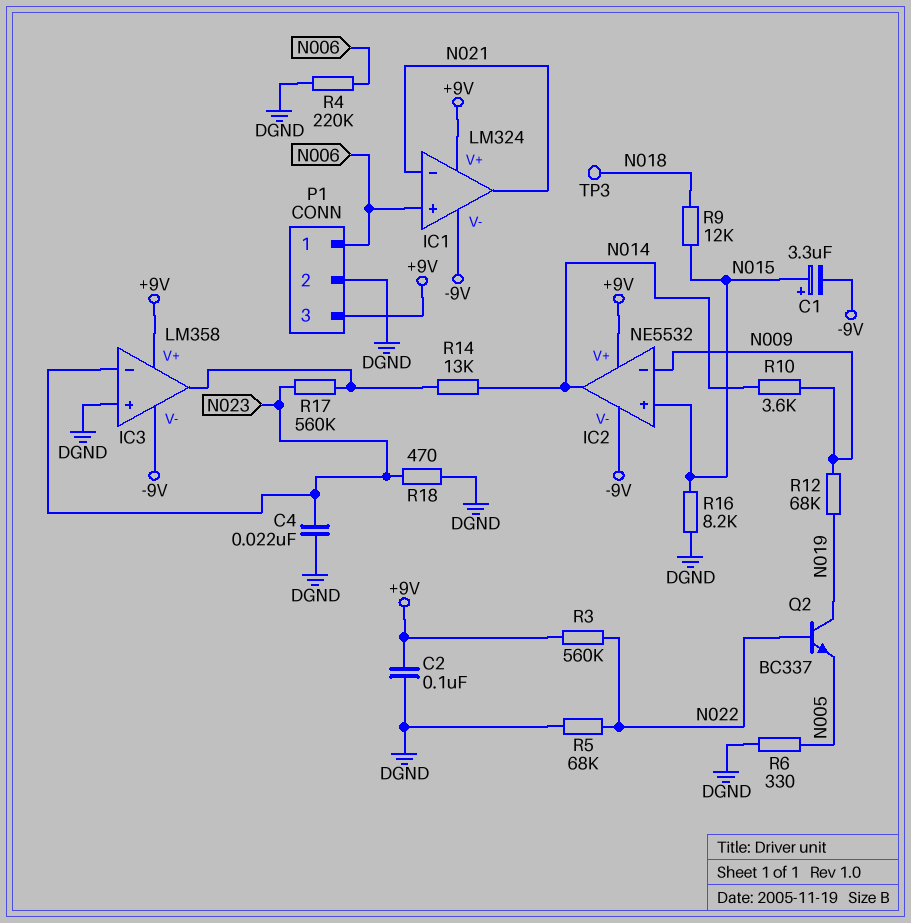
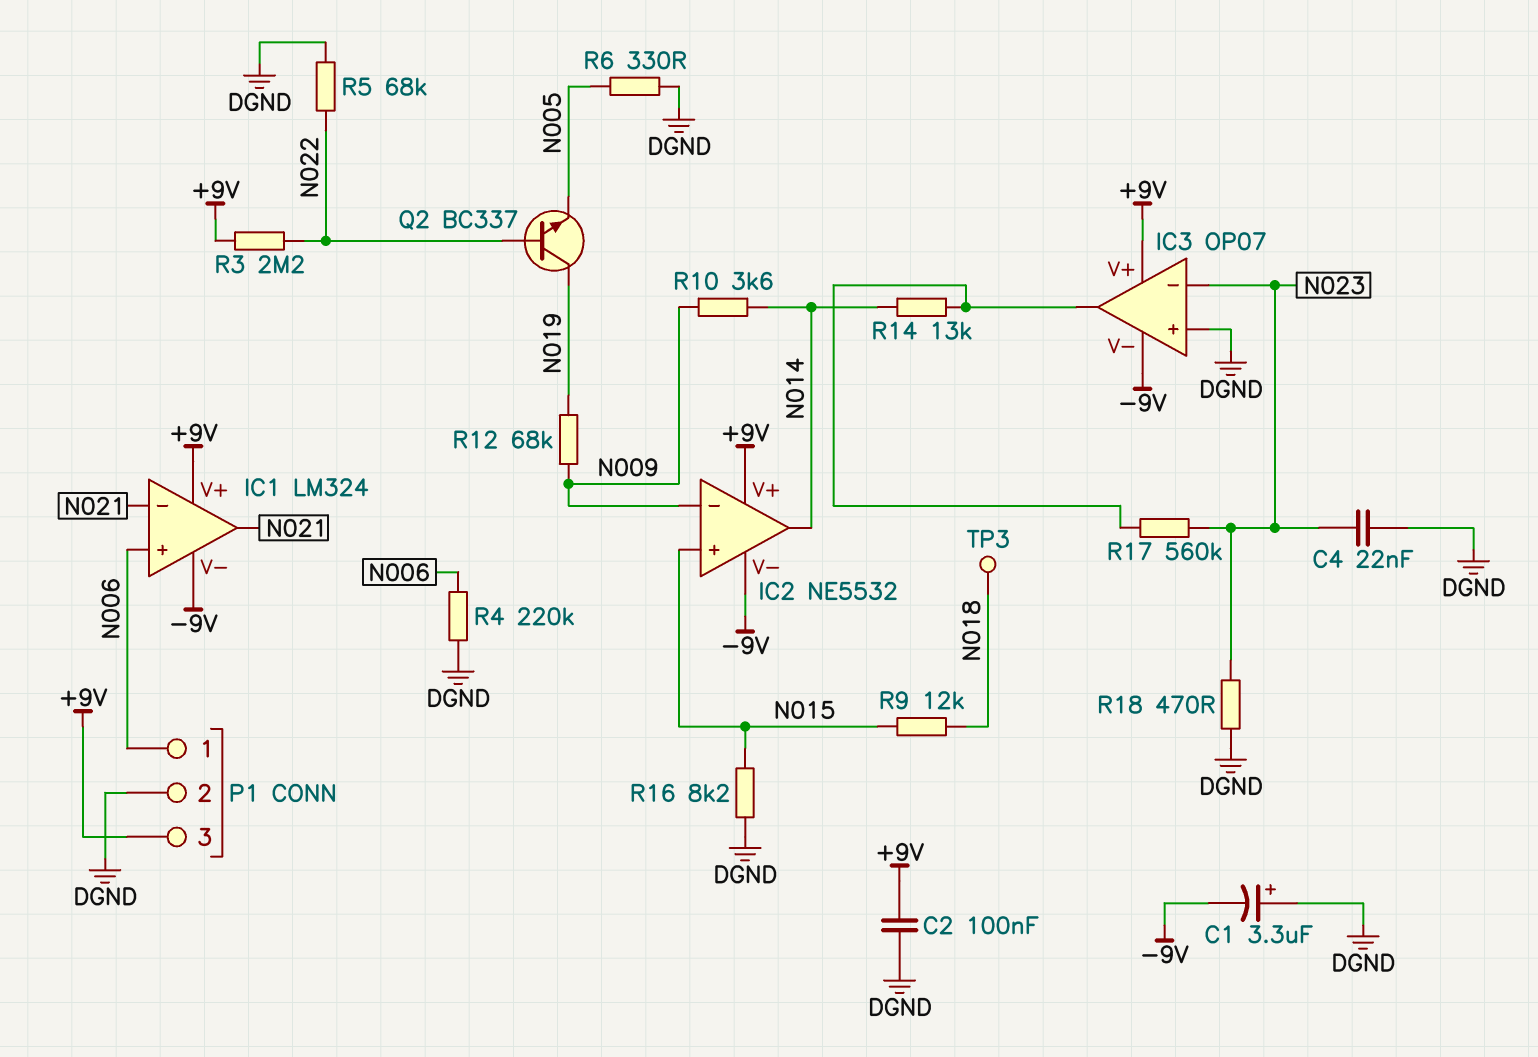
C1: 3.3uF (plus N015, minus -9V) -> 3.3uF (plus DGND, minus -9V)
IC3: LM358 -> OP07
R3: 560k (+9V, N022) -> 2.2M (+9V, N022)

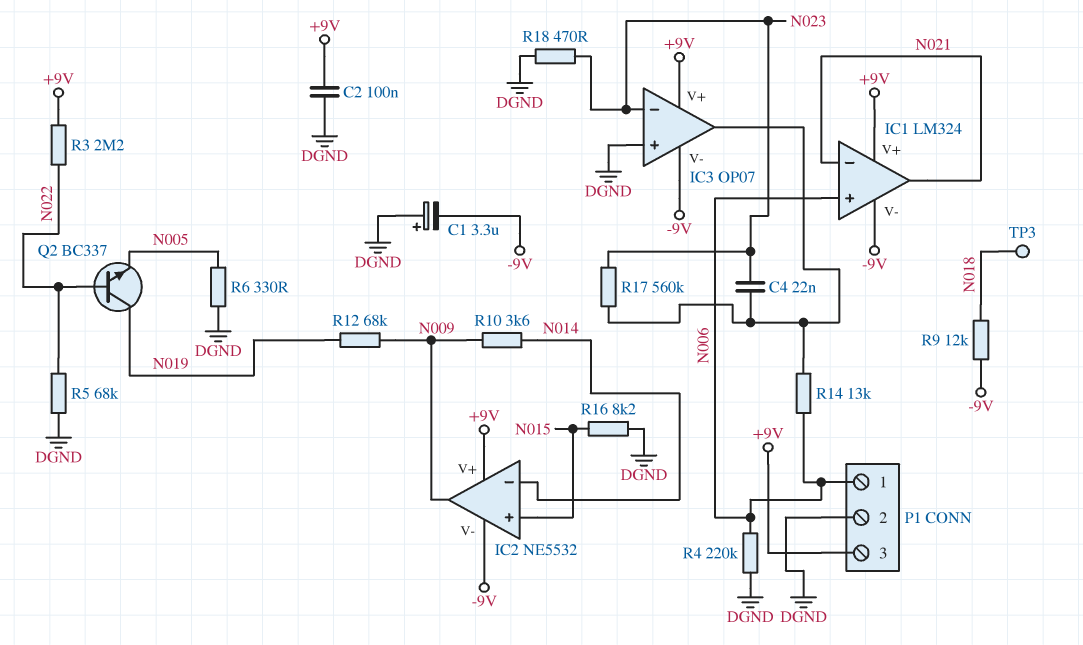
C4: 22nF (DGND, N023) -> 22nF (IC3/out, N023)
IC2 pin in-: N009 -> N014
IC2 pin out: N014 -> N009
R9: 12k (N015, N018) -> 12k (-9V, N018)
R14: 13k (IC3/out, N014) -> 13k (IC3/out, N006)

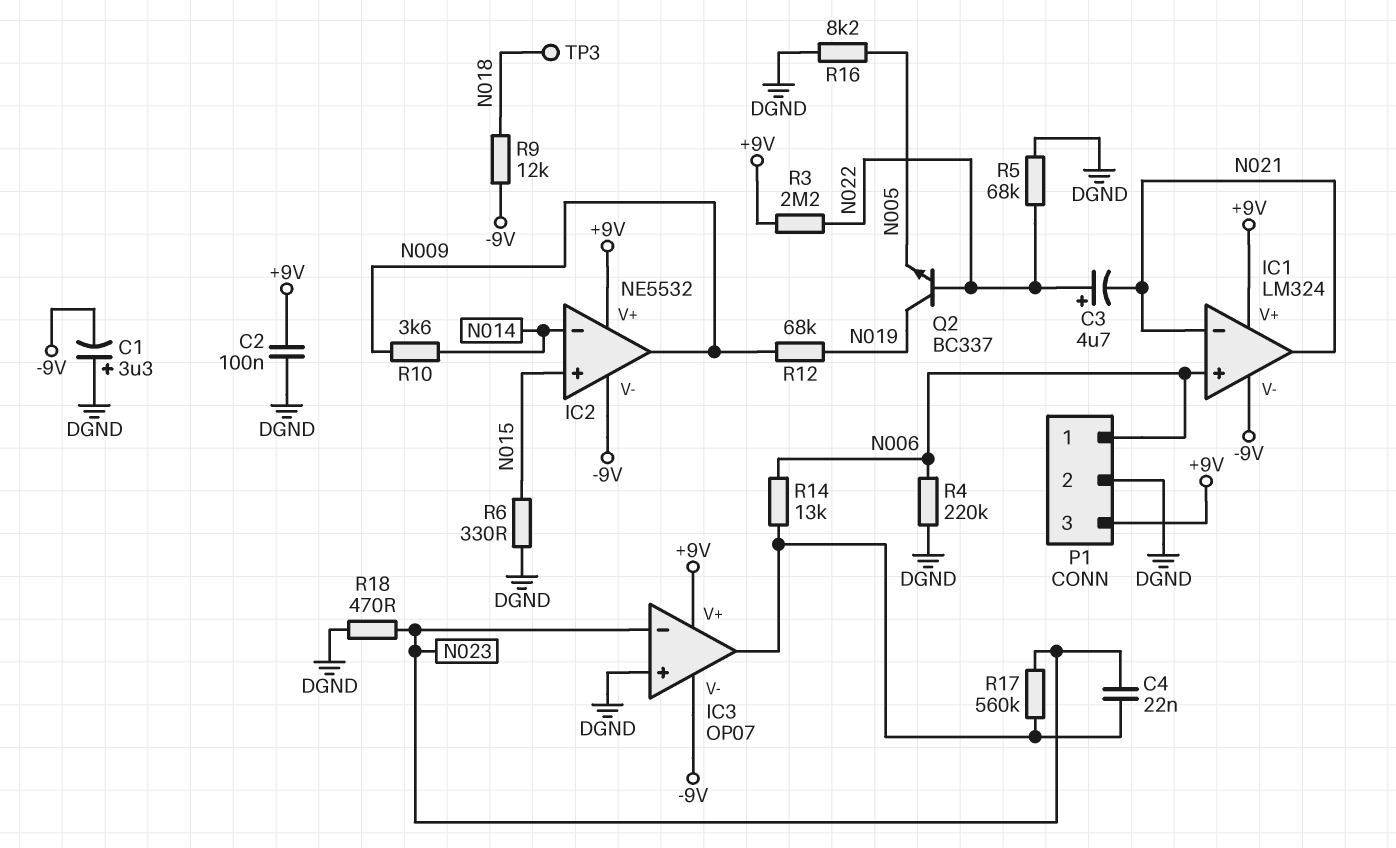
C3: none -> 4.7uF (plus N022, minus N021)
R6: 330 (DGND, N005) -> 330 (DGND, N015)
R16: 8.2k (DGND, N015) -> 8.2k (DGND, N005)

